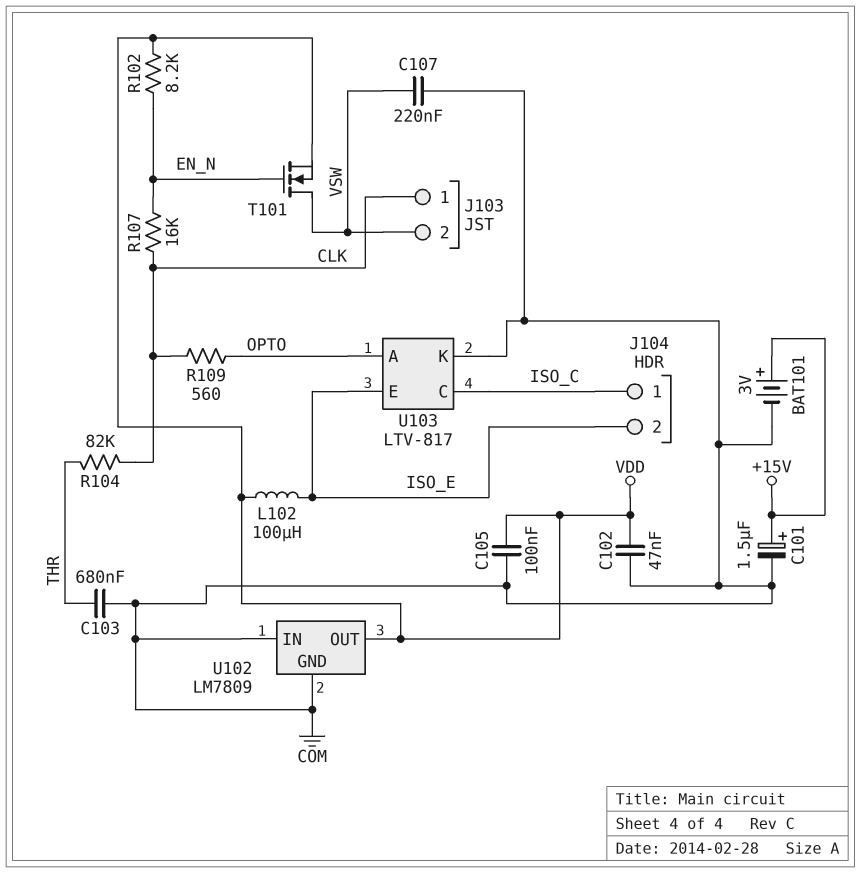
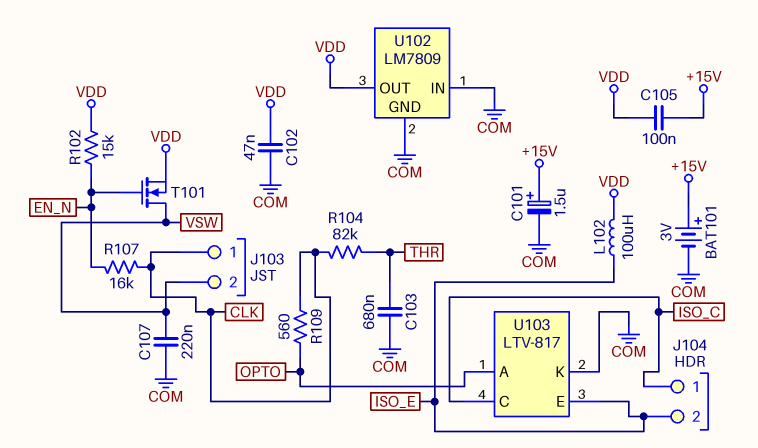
C105: 100nF (COM, VDD) -> 100nF (+15V, VDD)
R102: 8.2k (EN_N, VDD) -> 15k (EN_N, VDD)

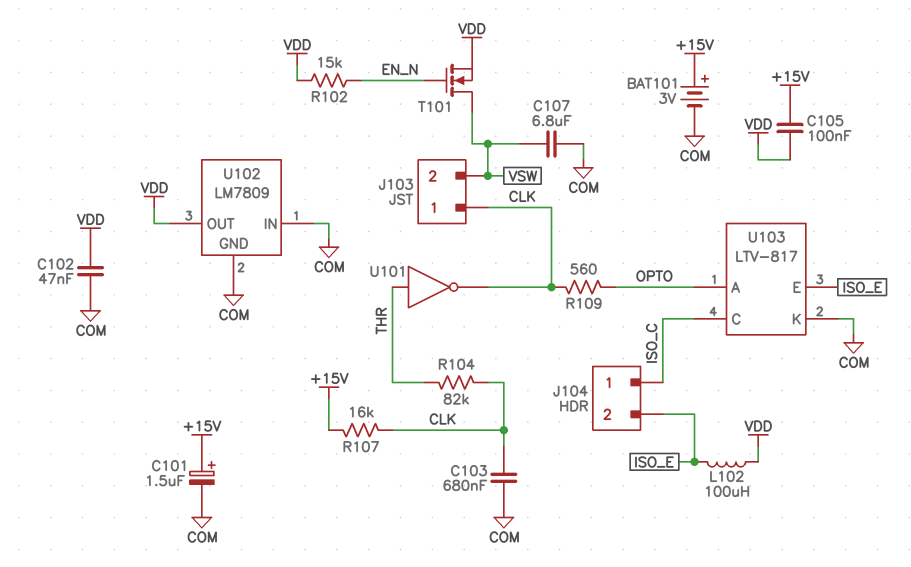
C103: 680nF (COM, THR) -> 680nF (CLK, COM)
C107: 220nF (COM, VSW) -> 6.8uF (COM, VSW)
R107: 16k (CLK, EN_N) -> 16k (+15V, CLK)
U101: none -> NOT (in THR, out CLK)

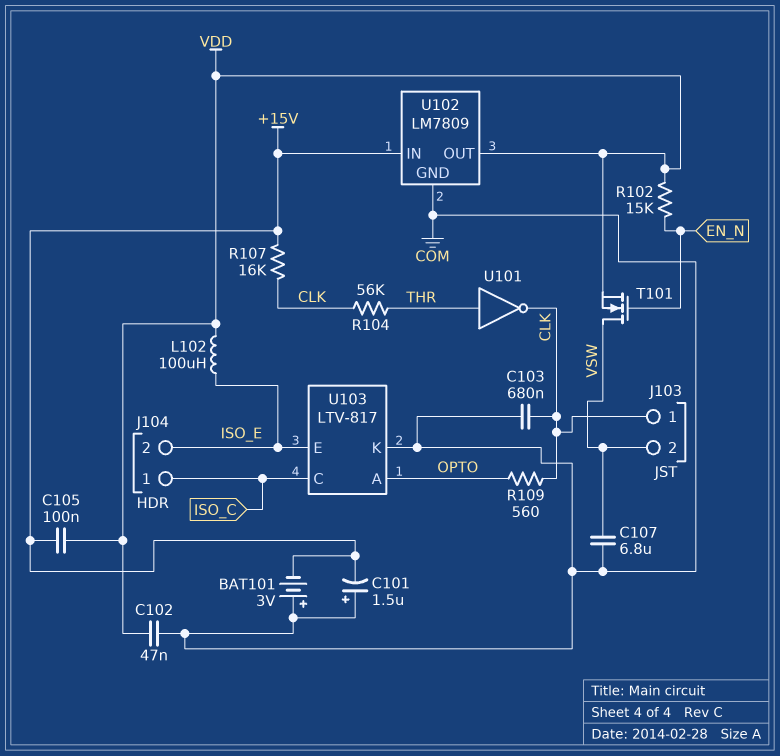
BAT101: 3V (plus +15V, minus COM) -> 3V (plus COM, minus +15V)
C101: 1.5uF (plus +15V, minus COM) -> 1.5uF (plus COM, minus +15V)
R104: 82k (CLK, THR) -> 56k (CLK, THR)
U102 pin IN: COM -> +15V

